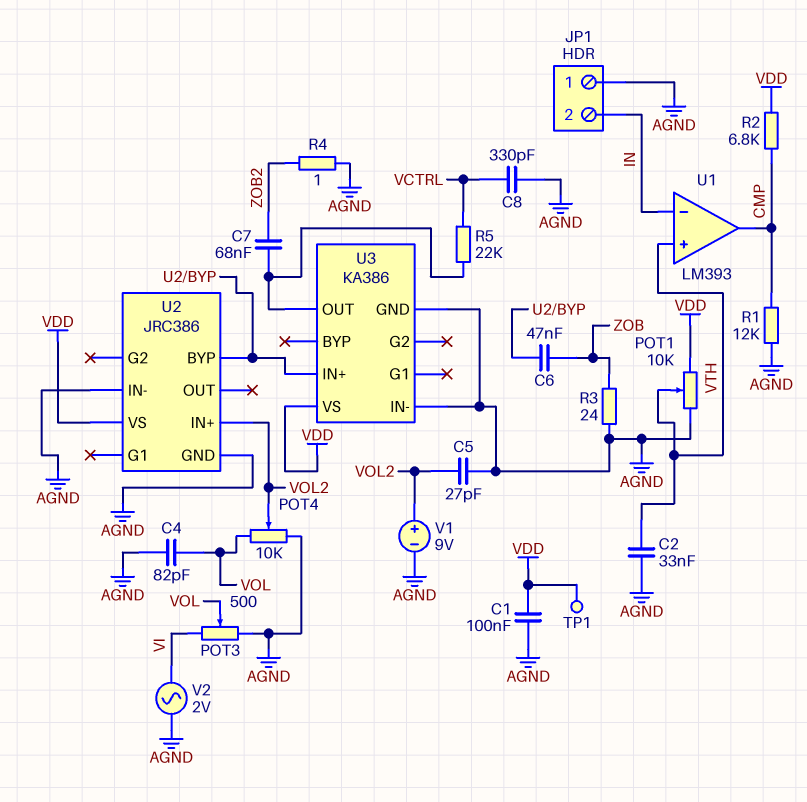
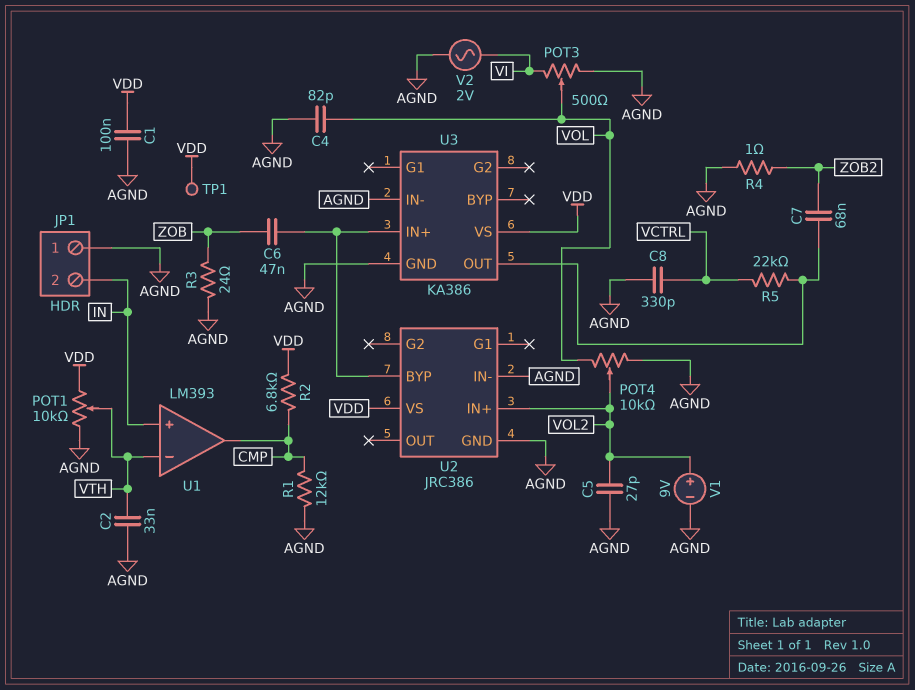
U1 pin in+: VTH -> IN
U1 pin in-: IN -> VTH

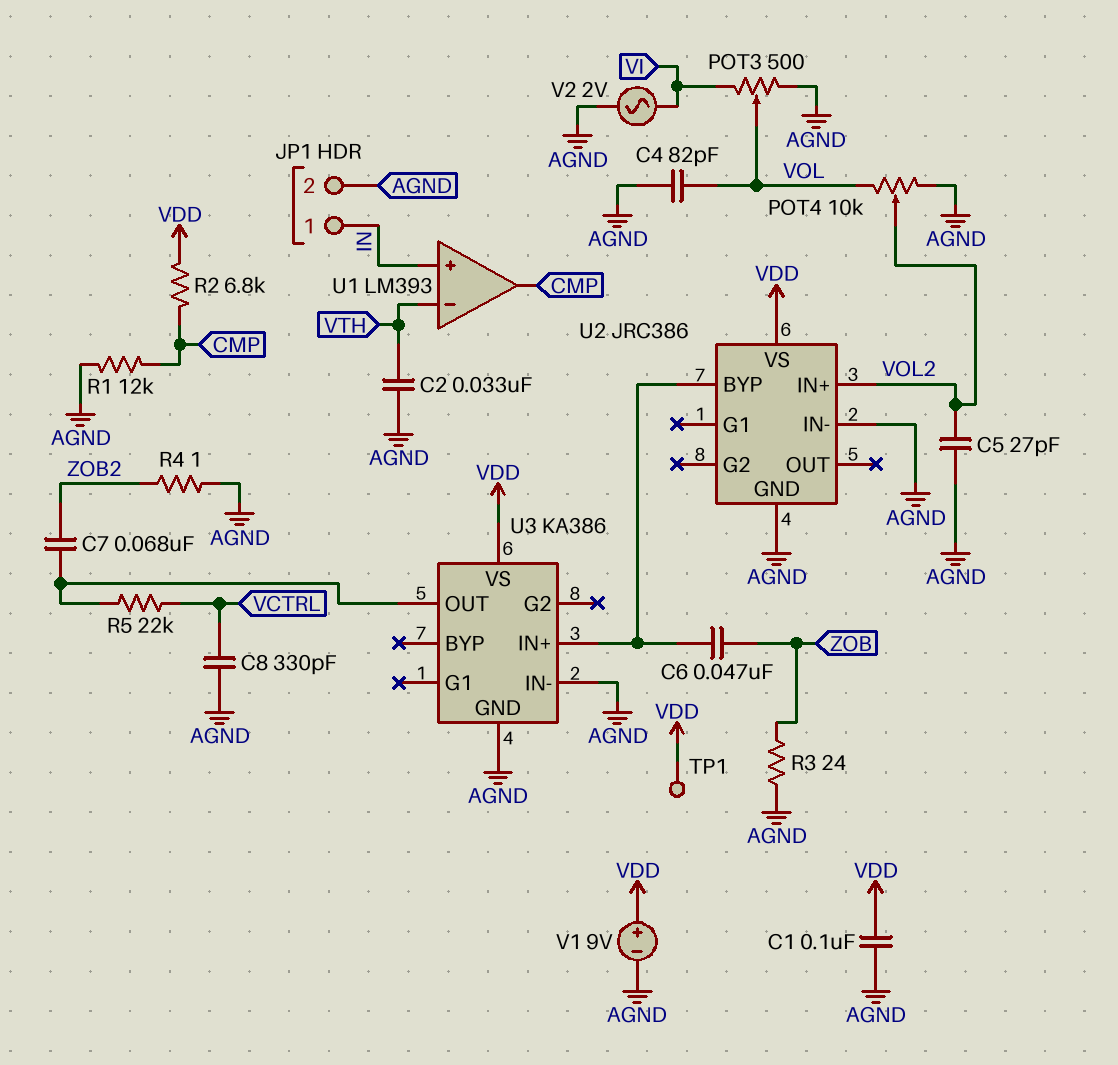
JP1 pin 1: AGND -> IN
JP1 pin 2: IN -> AGND
POT1: 10k (AGND, VDD, wiper VTH) -> none
V1: 9V (plus VOL2, minus AGND) -> 9V (plus VDD, minus AGND)

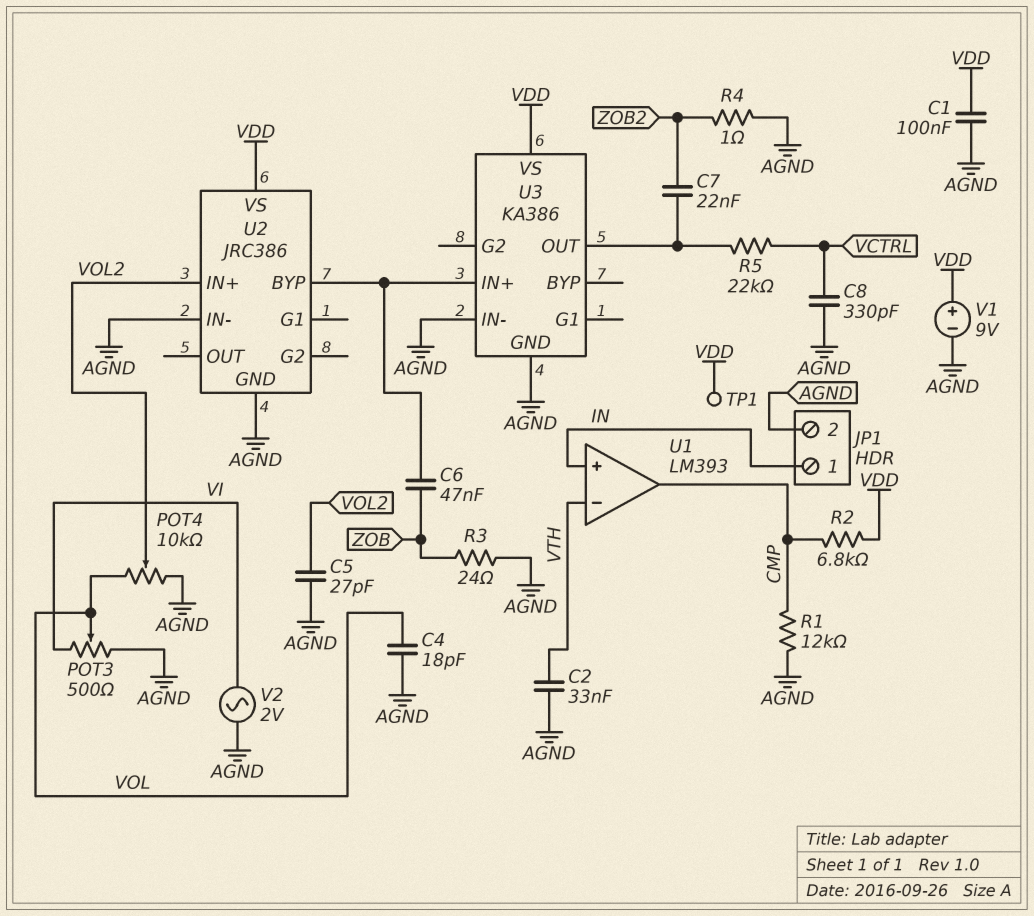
C4: 82pF (AGND, VOL) -> 18pF (AGND, VOL)
C7: 68nF (U3/OUT, ZOB2) -> 22nF (U3/OUT, ZOB2)

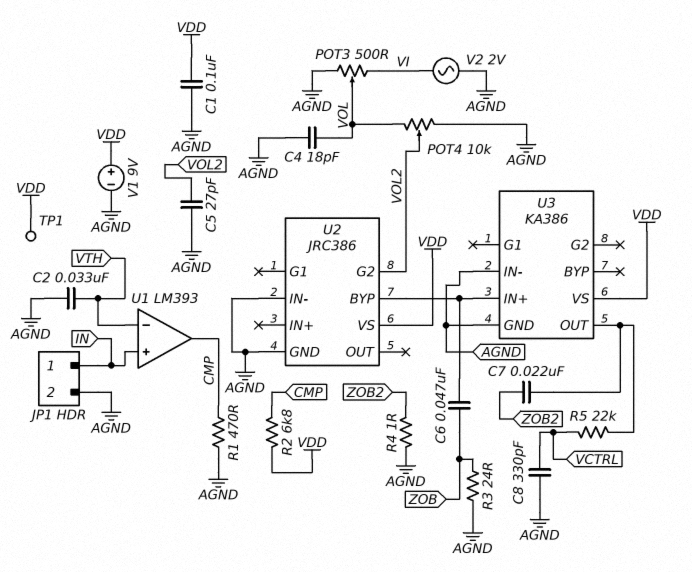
R1: 12k (AGND, CMP) -> 470 (AGND, CMP)
U2 pin G2: none -> VOL2
U2 pin IN+: VOL2 -> none

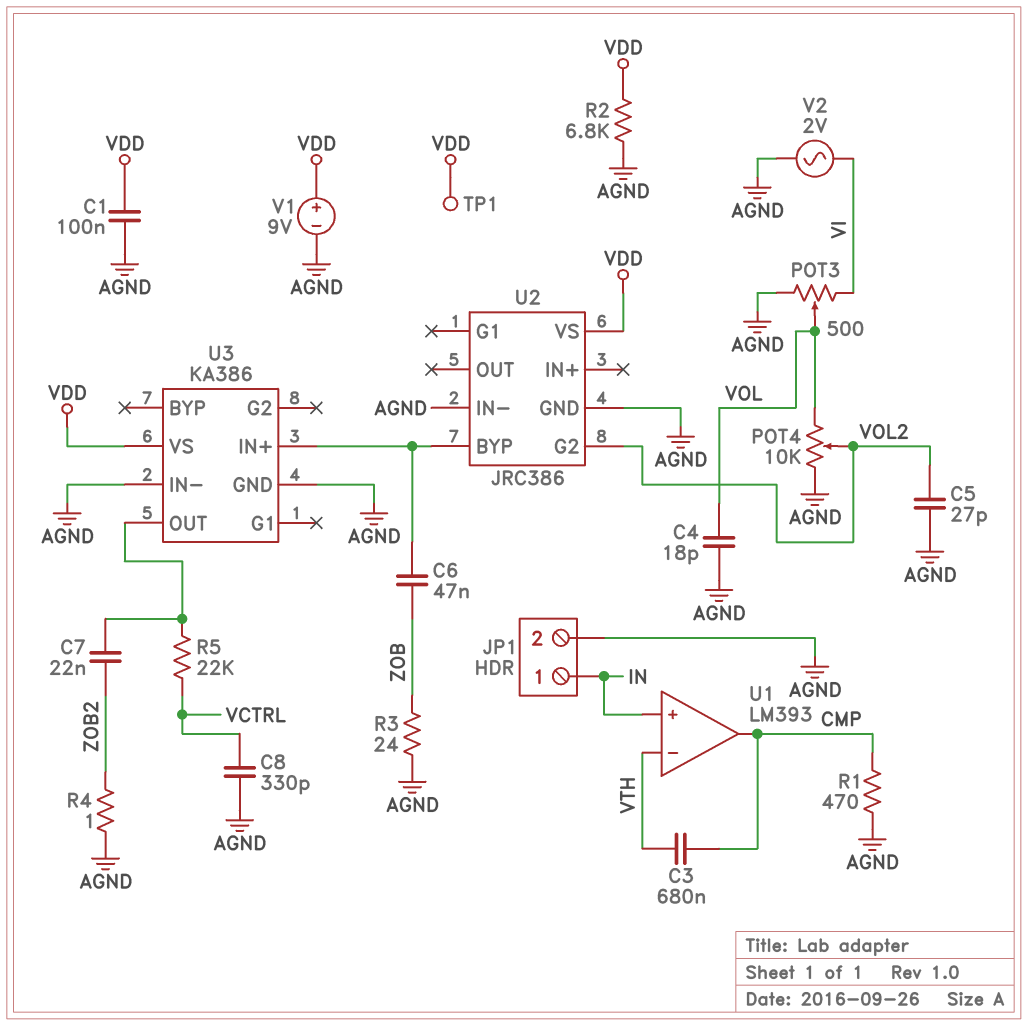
C2: 33nF (AGND, VTH) -> none
C3: none -> 680nF (CMP, VTH)
R2: 6.8k (CMP, VDD) -> 6.8k (AGND, VDD)

